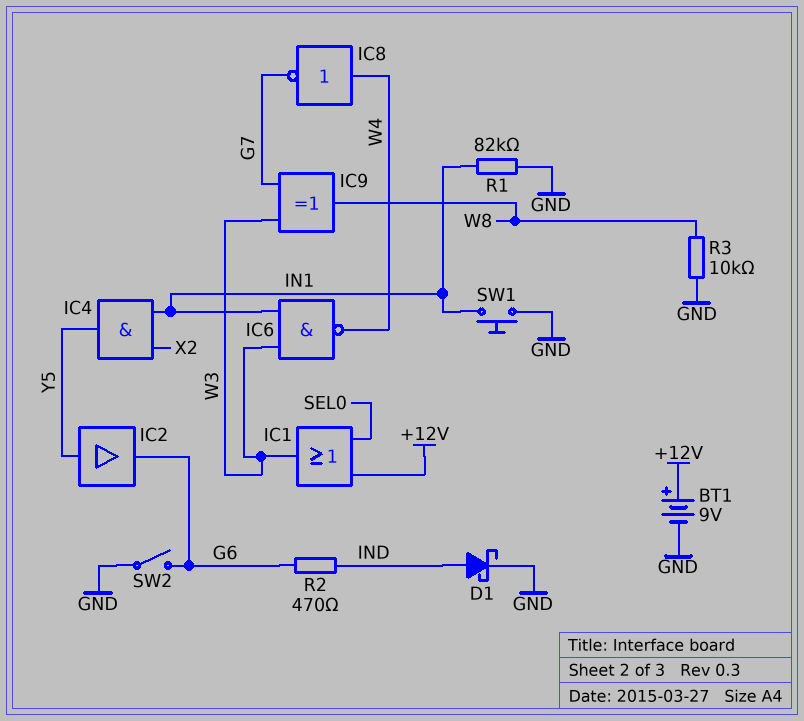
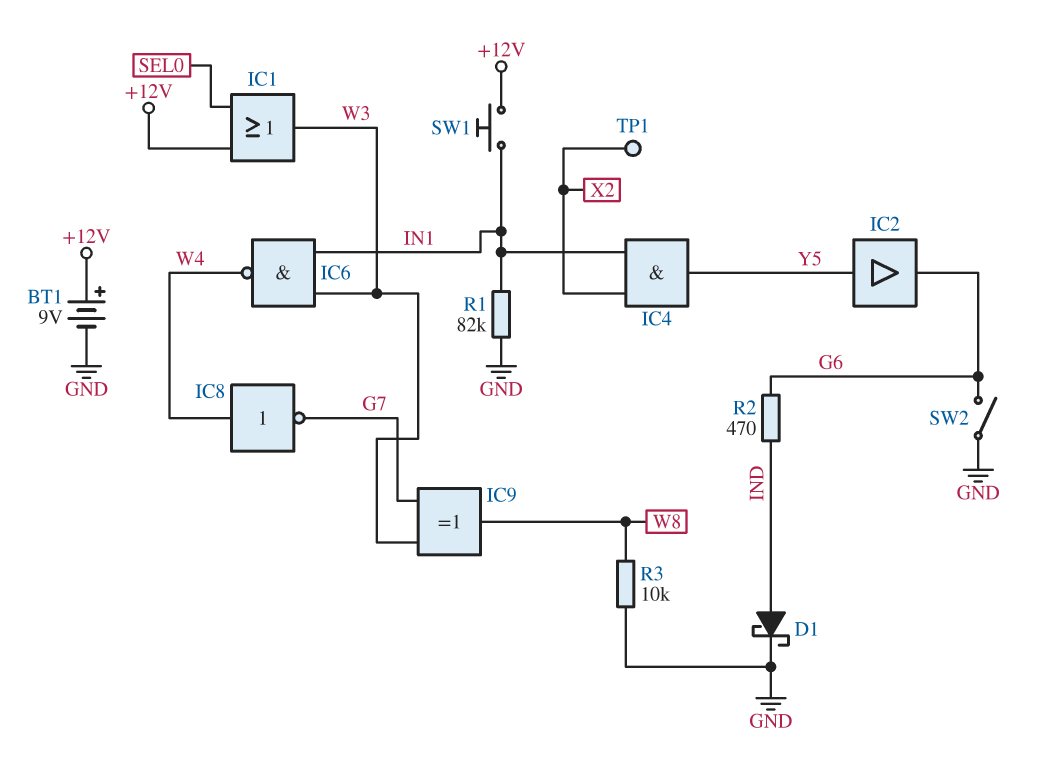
SW1: button (GND, IN1) -> button (+12V, IN1)
TP1: none -> test point (X2)

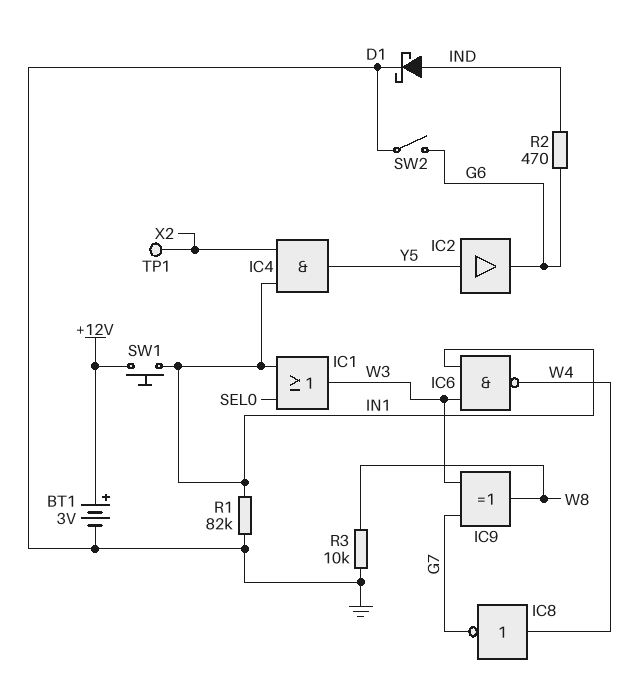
BT1: 9V (plus +12V, minus GND) -> 3V (plus +12V, minus GND)
IC1: OR (in +12V, in SEL0, out W3) -> OR (in IN1, in SEL0, out W3)

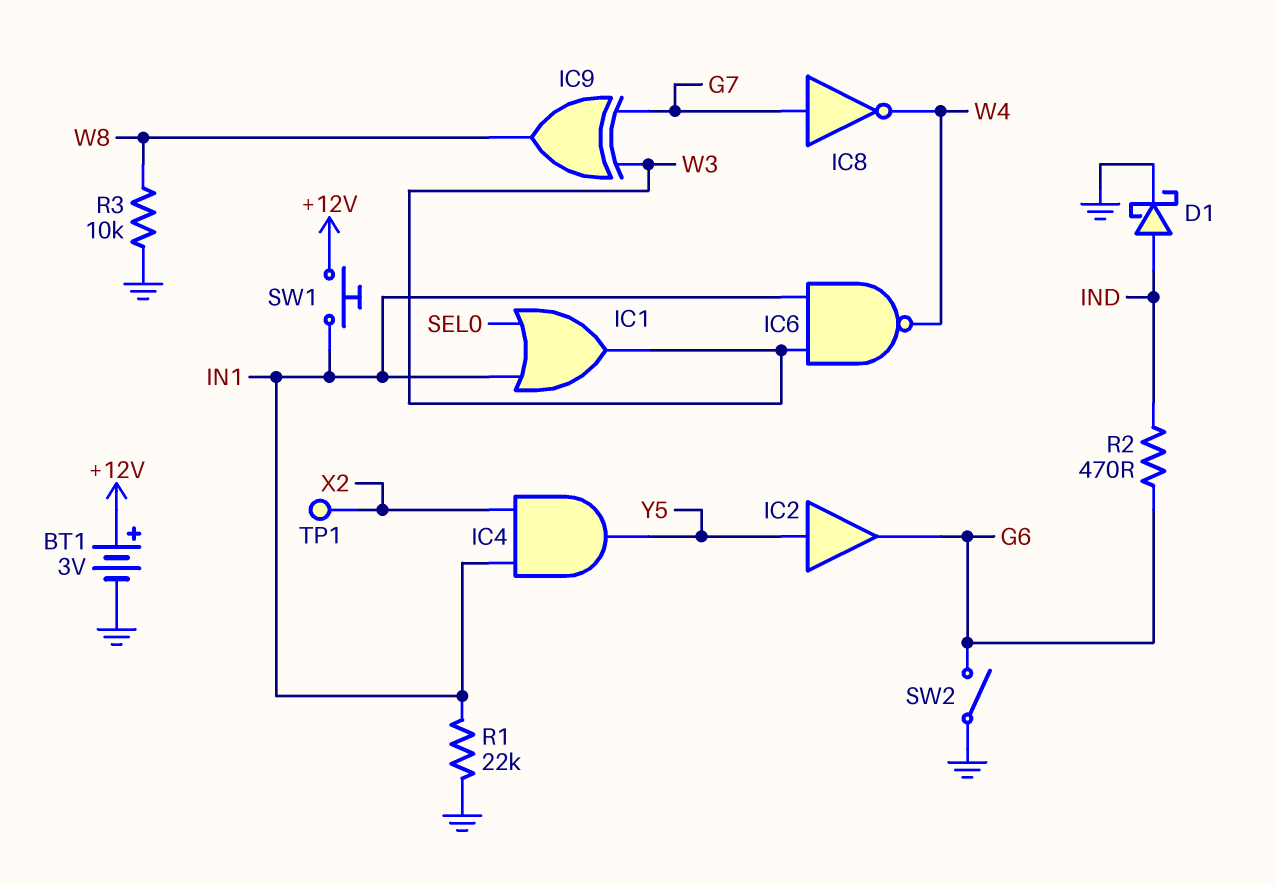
IC8: NOT (in W4, out G7) -> NOT (in G7, out W4)
R1: 82k (GND, IN1) -> 22k (GND, IN1)

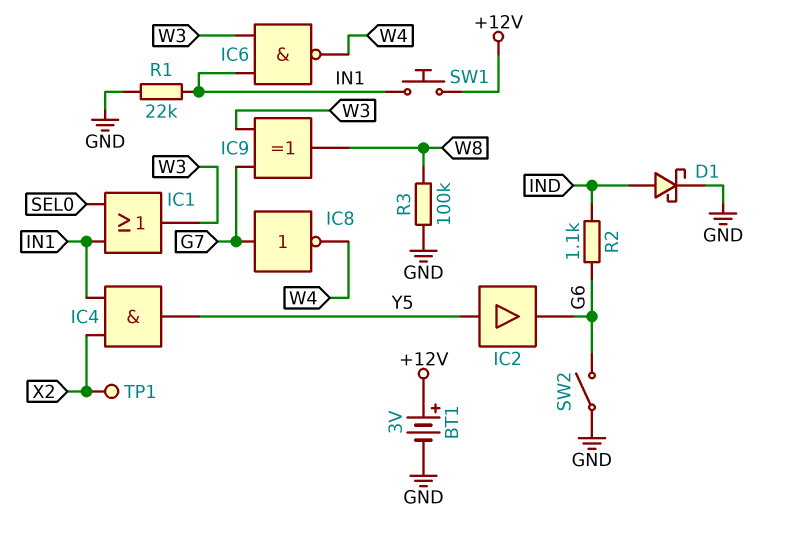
R2: 470 (G6, IND) -> 1.1k (G6, IND)
R3: 10k (GND, W8) -> 100k (GND, W8)

